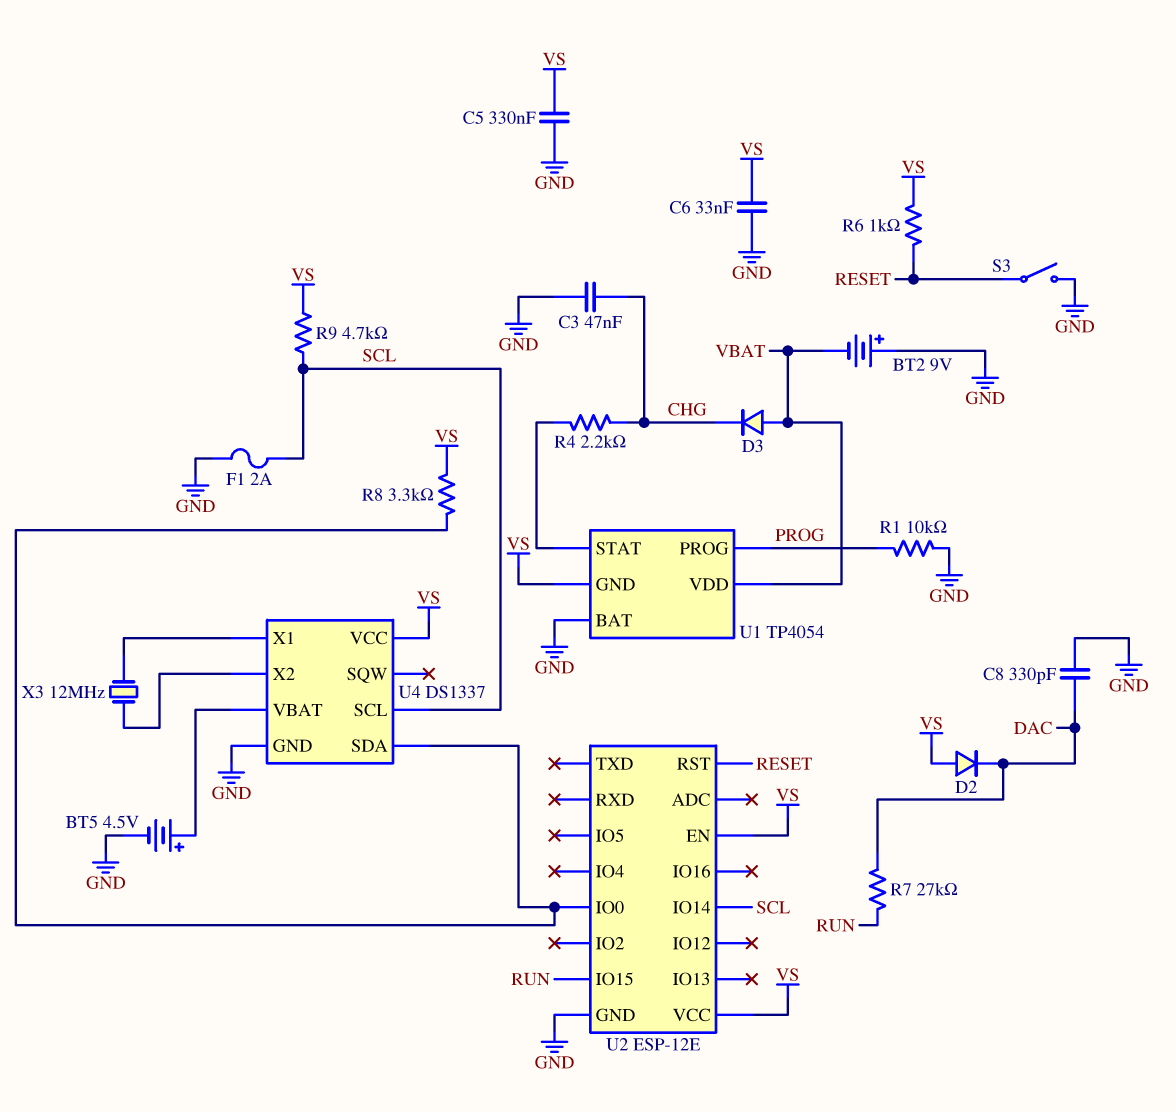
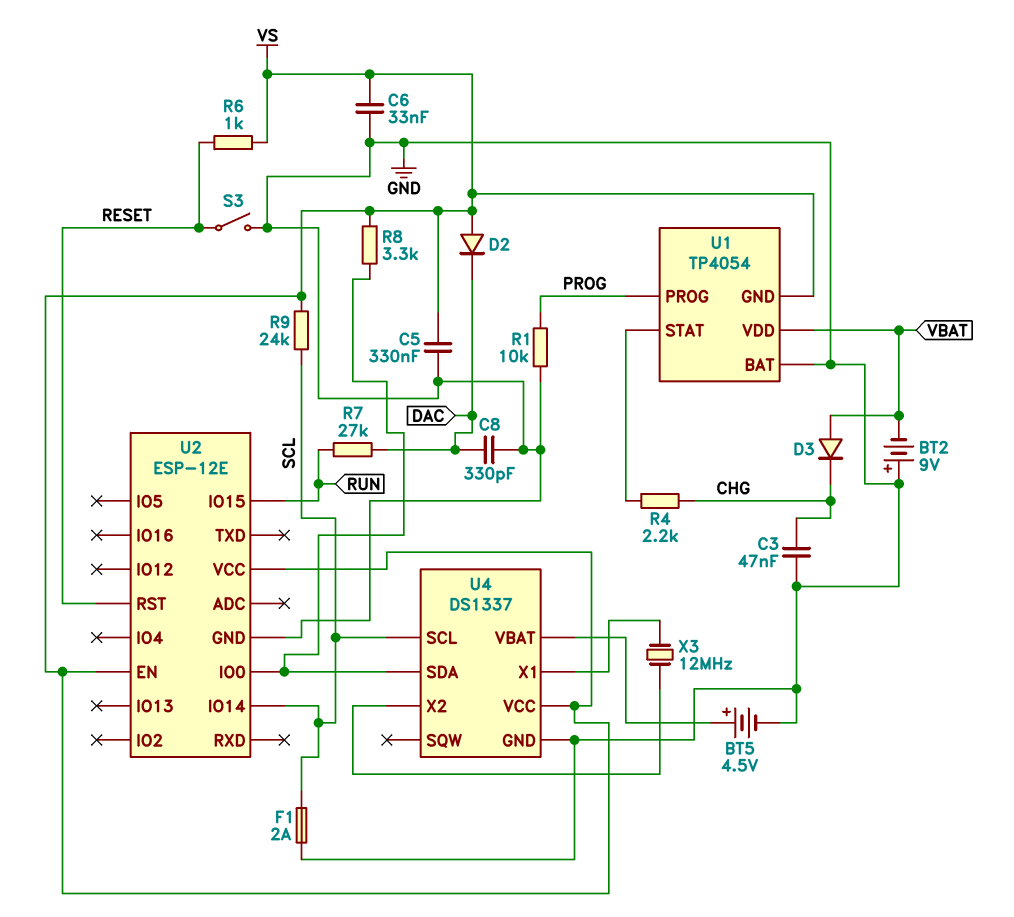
R9: 4.7k (SCL, VS) -> 24k (SCL, VS)

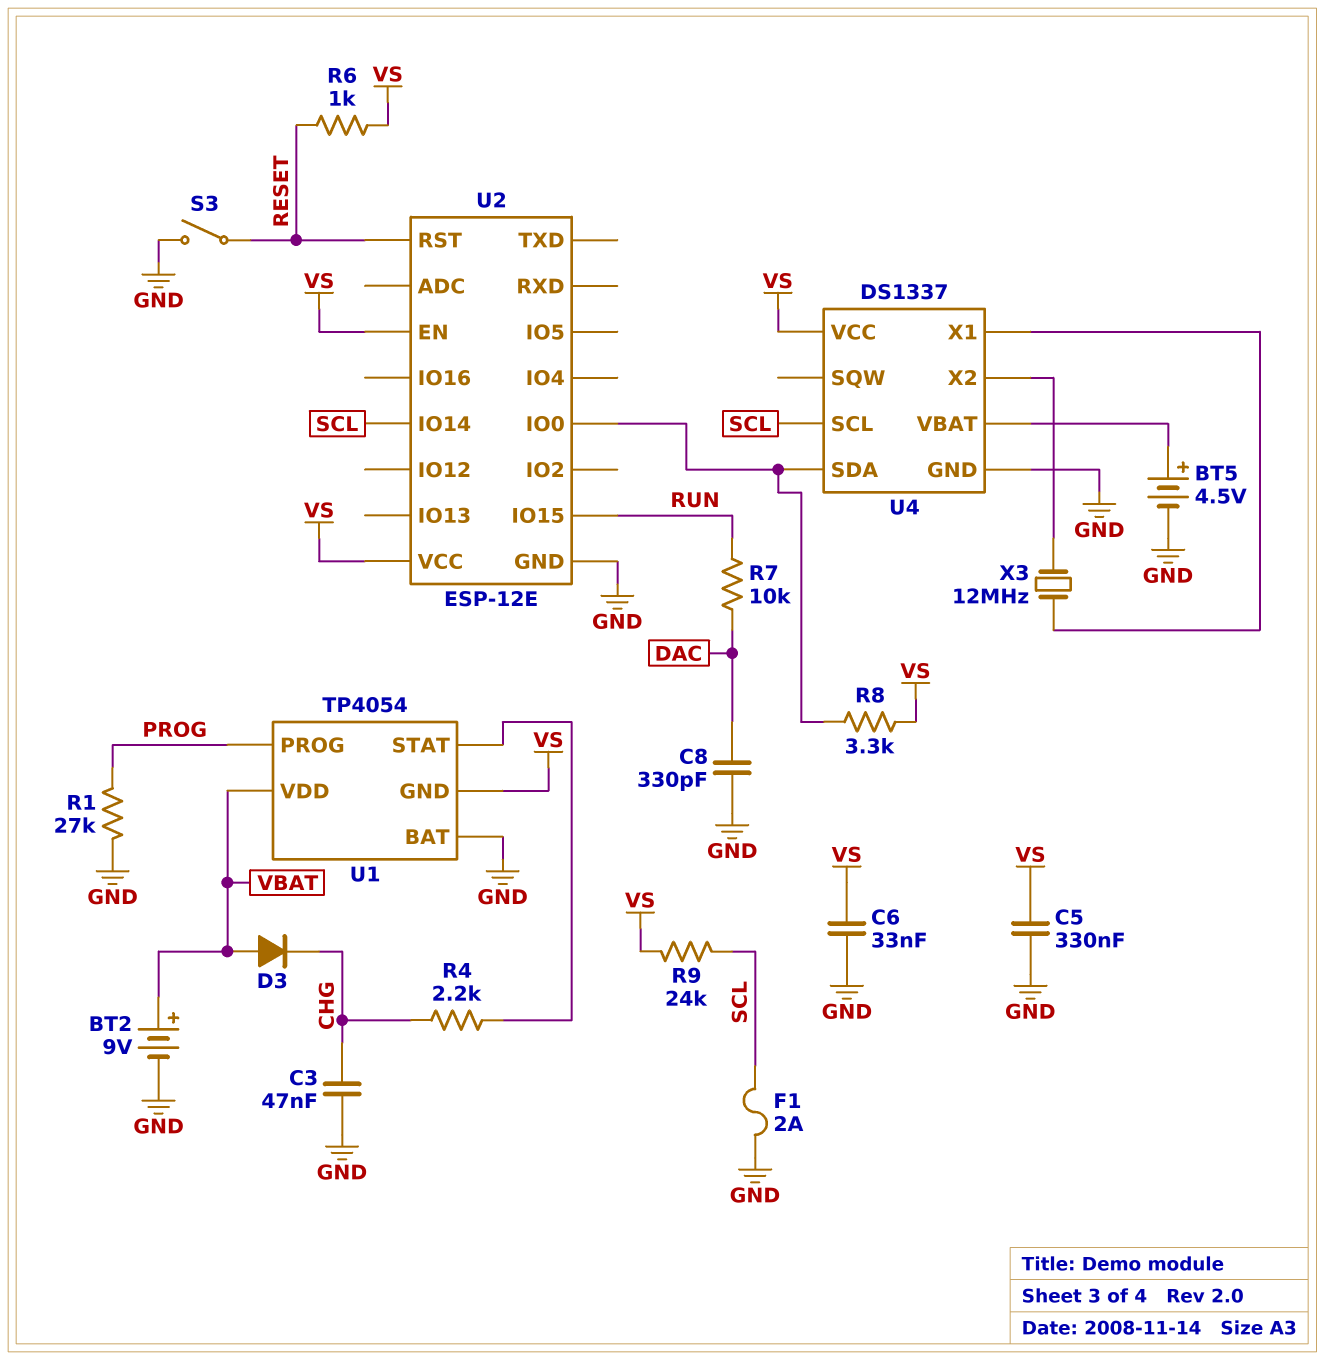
BT2: 9V (plus GND, minus VBAT) -> 9V (plus VBAT, minus GND)
D2: diode (A VS, K DAC) -> none
R1: 10k (GND, PROG) -> 27k (GND, PROG)
R7: 27k (DAC, RUN) -> 10k (DAC, RUN)

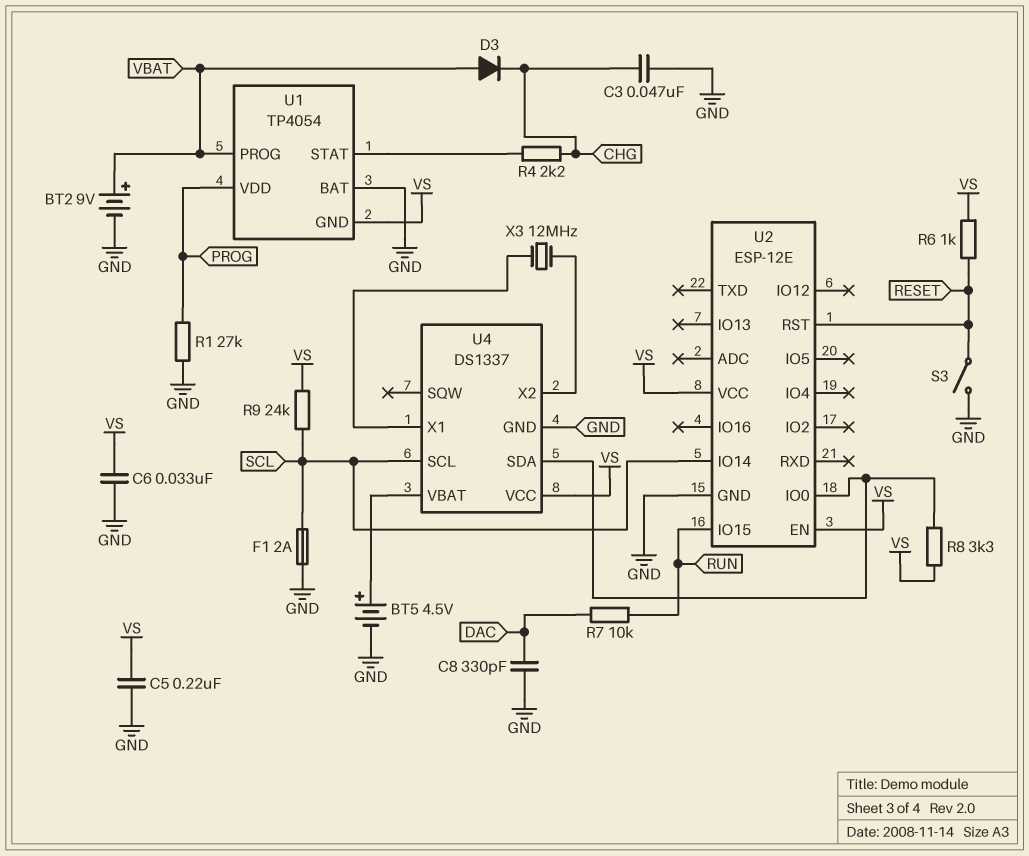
C5: 330nF (GND, VS) -> 220nF (GND, VS)
U1 pin PROG: PROG -> VBAT
U1 pin VDD: VBAT -> PROG

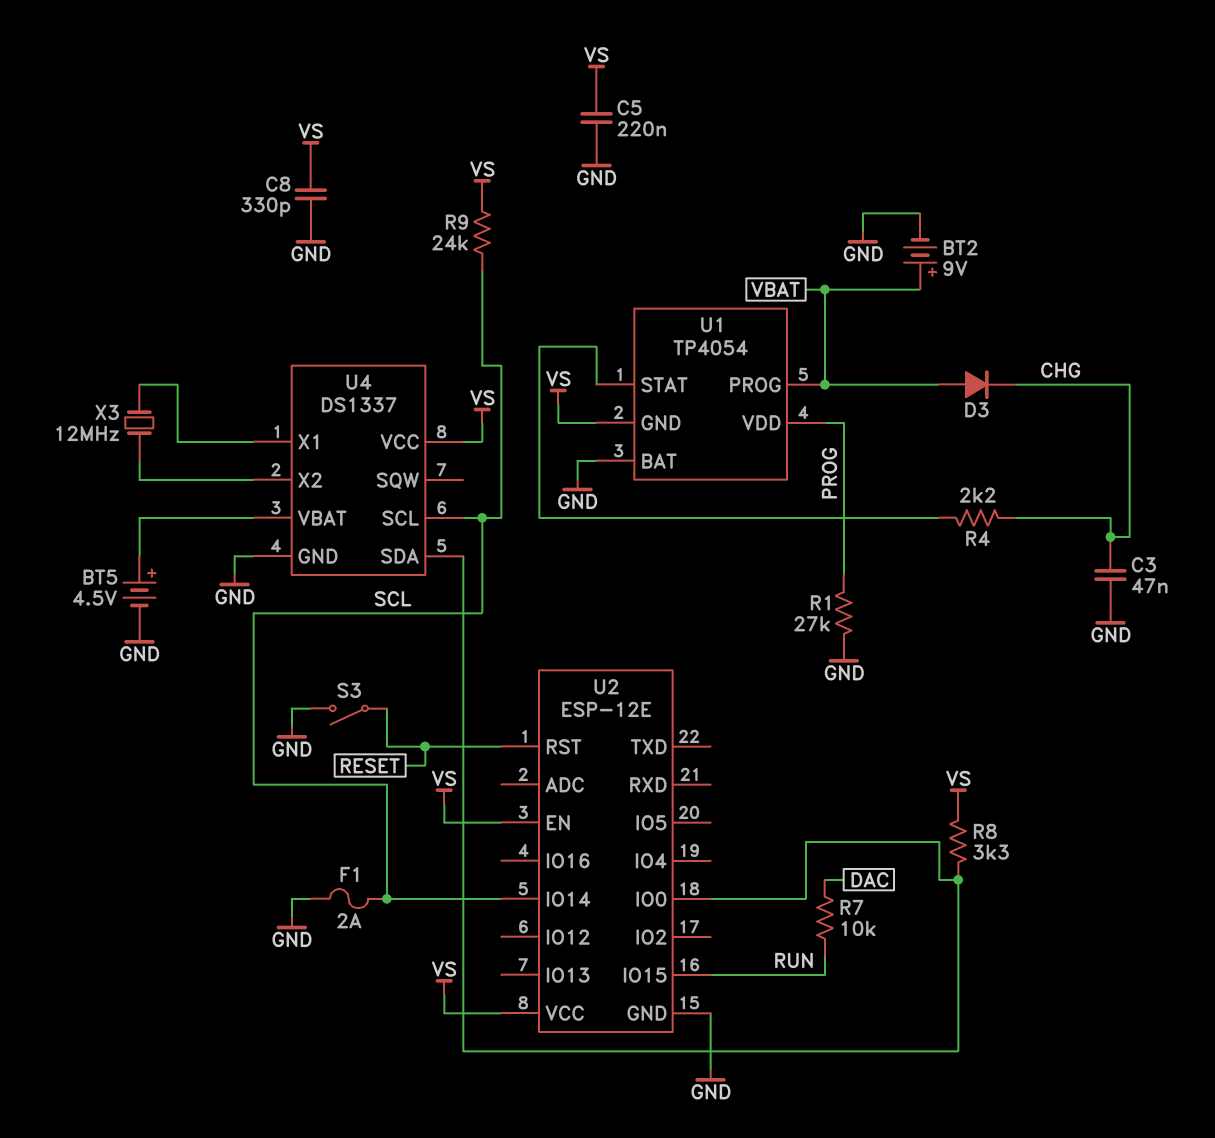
C6: 33nF (GND, VS) -> none
C8: 330pF (DAC, GND) -> 330pF (GND, VS)
R6: 1k (RESET, VS) -> none

